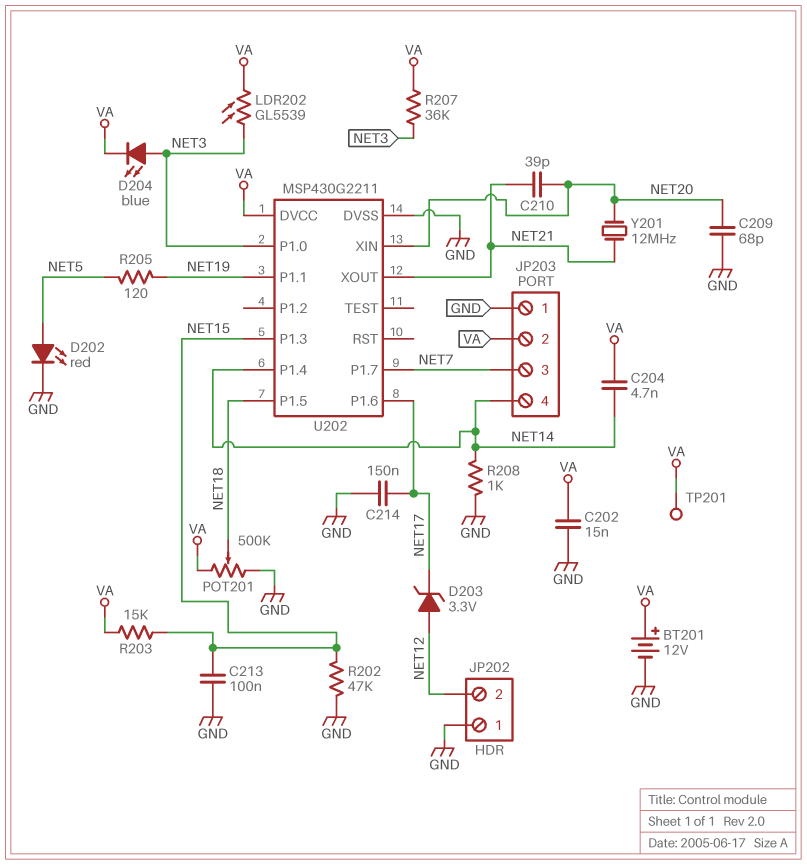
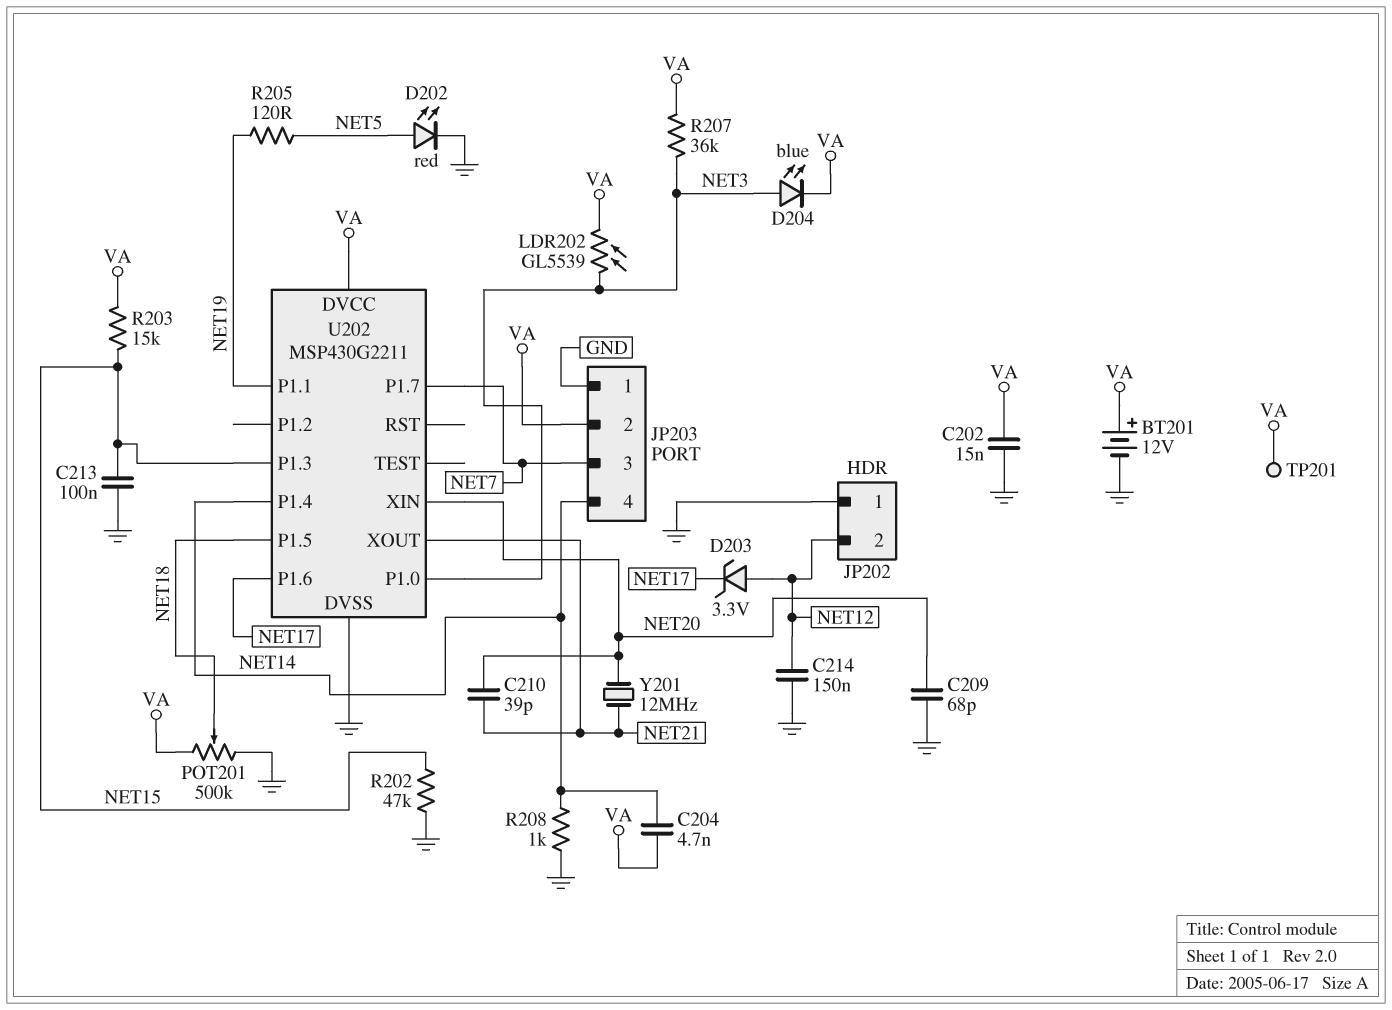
C214: 150nF (GND, NET17) -> 150nF (GND, NET12)

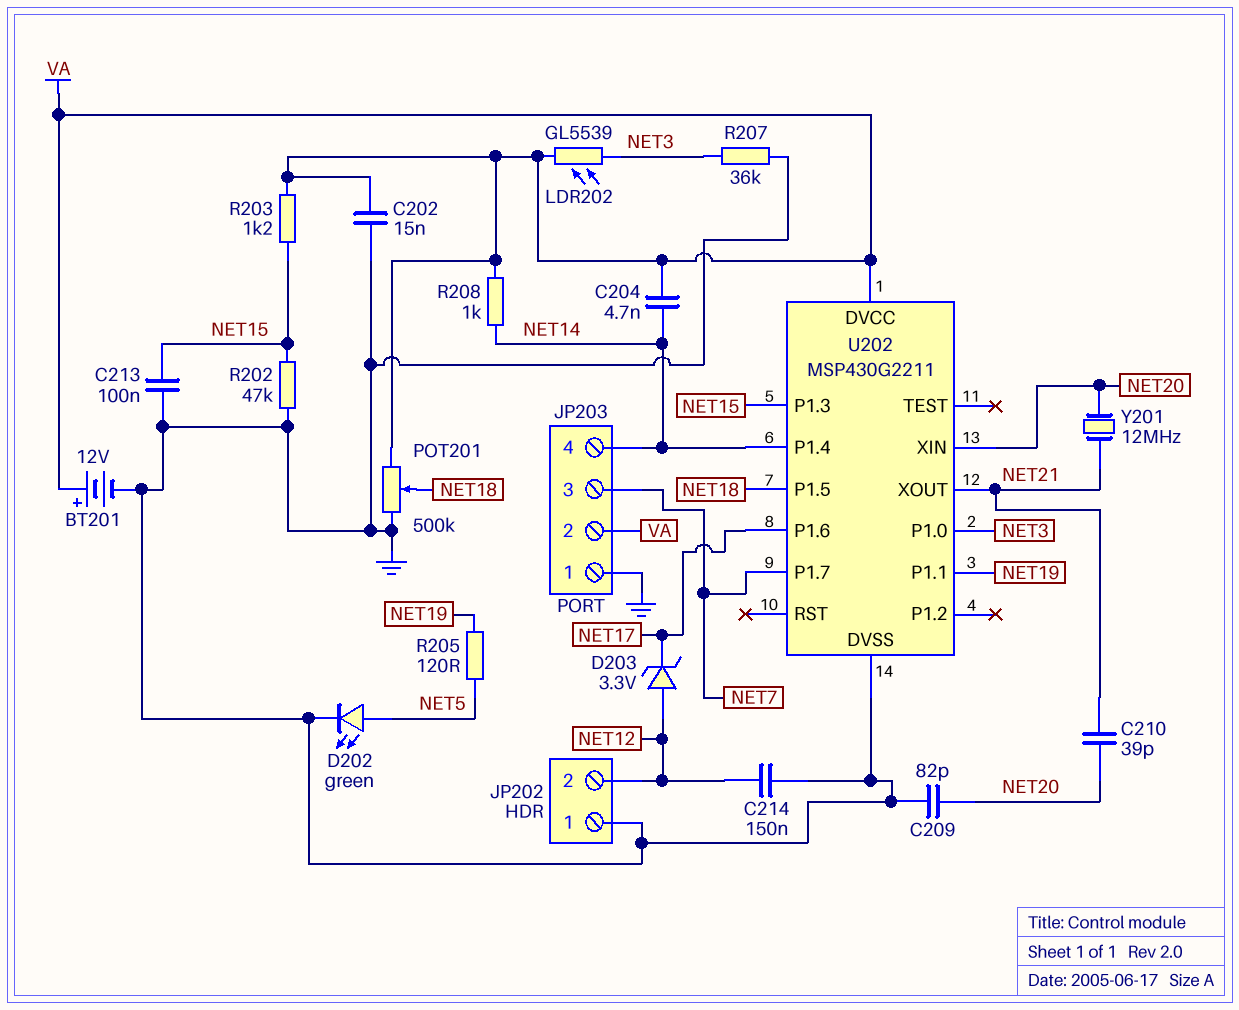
C209: 68pF (GND, NET20) -> 82pF (GND, NET20)
D202: LED red (A NET5, K GND) -> LED green (A NET5, K GND)
D204: LED blue (A NET3, K VA) -> none
R203: 15k (NET15, VA) -> 1.2k (NET15, VA)
R207: 36k (NET3, VA) -> 36k (GND, NET3)
R208: 1k (GND, NET14) -> 1k (NET14, VA)
TP201: test point (VA) -> none

